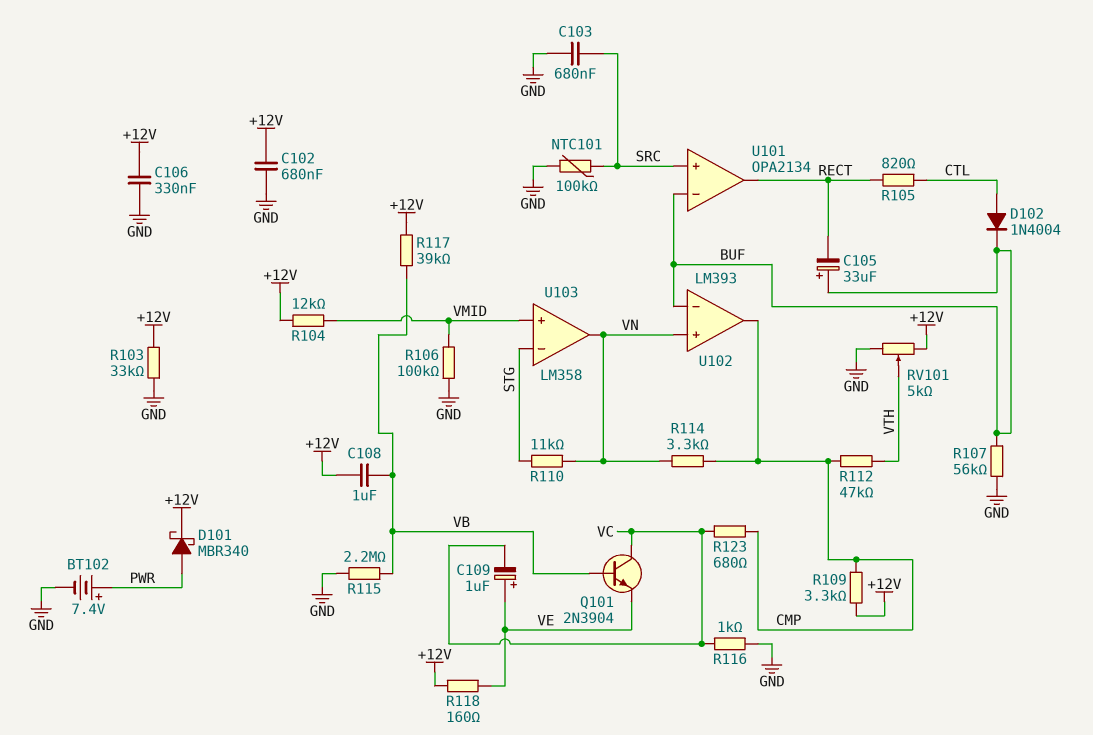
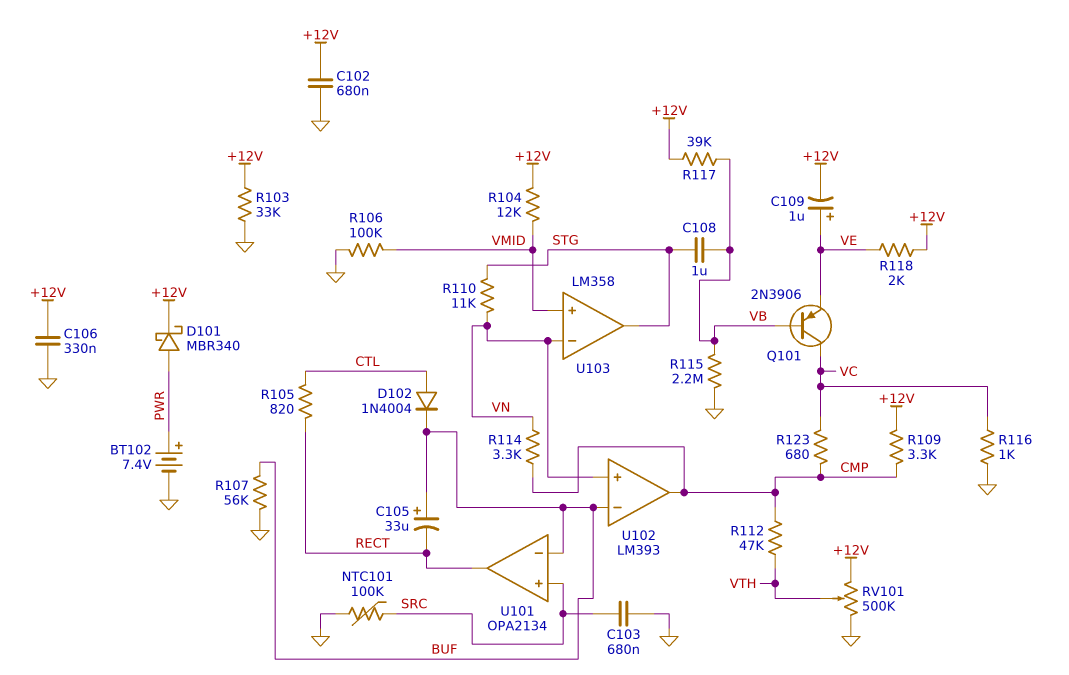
C108: 1uF (+12V, VB) -> 1uF (STG, VB)
C109: 1uF (plus VE, minus VC) -> 1uF (plus VE, minus +12V)
Q101: NPN 2N3904 (B VB, C VC, E VE) -> PNP 2N3906 (B VB, C VC, E VE)
R118: 160 (+12V, VE) -> 2k (+12V, VE)
RV101: 5k (+12V, GND, wiper VTH) -> 500k (+12V, GND, wiper VTH)
U103 pin in-: STG -> VN
U103 pin out: VN -> STG

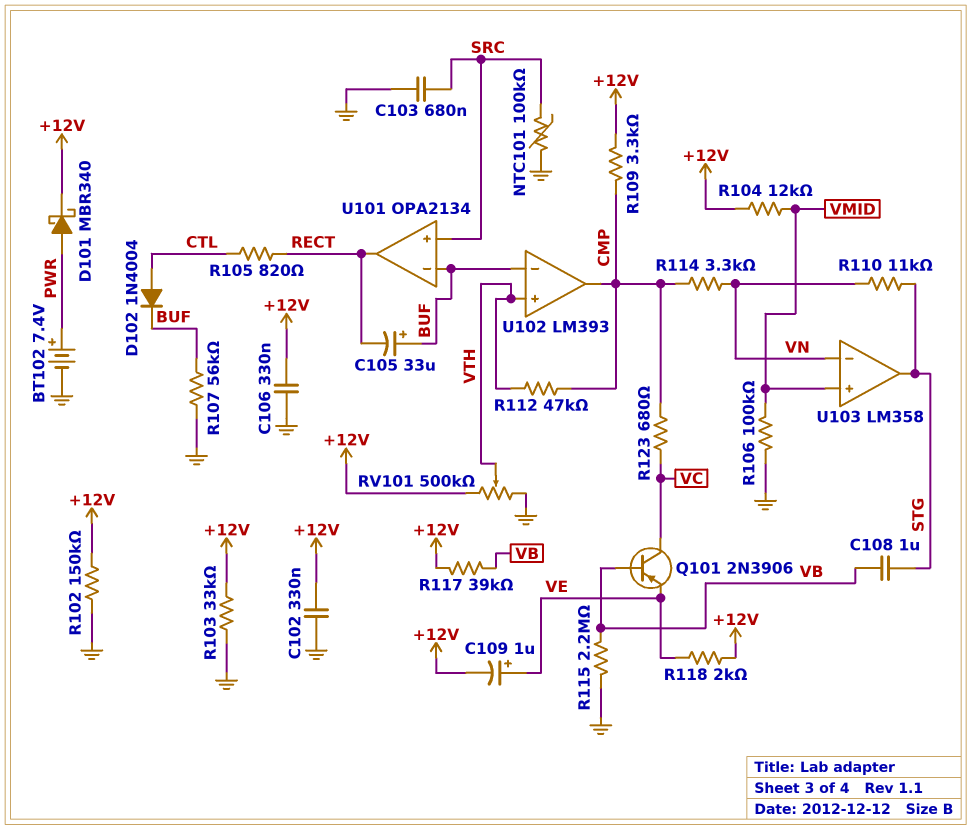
C102: 680nF (+12V, GND) -> 330nF (+12V, GND)
R102: none -> 150k (+12V, GND)
R116: 1k (GND, VC) -> none
U102 pin in+: VN -> VTH

